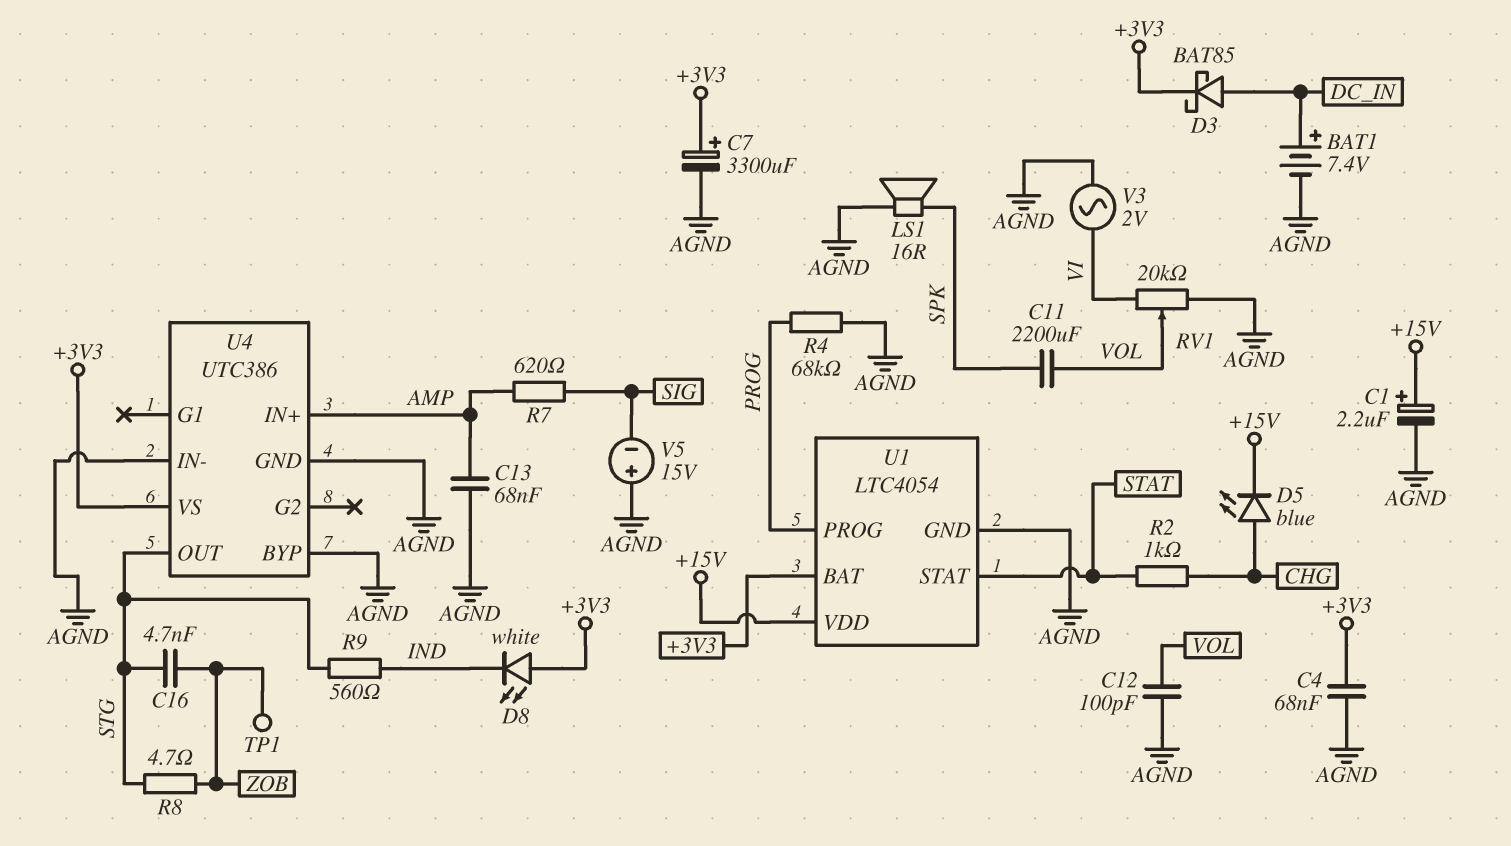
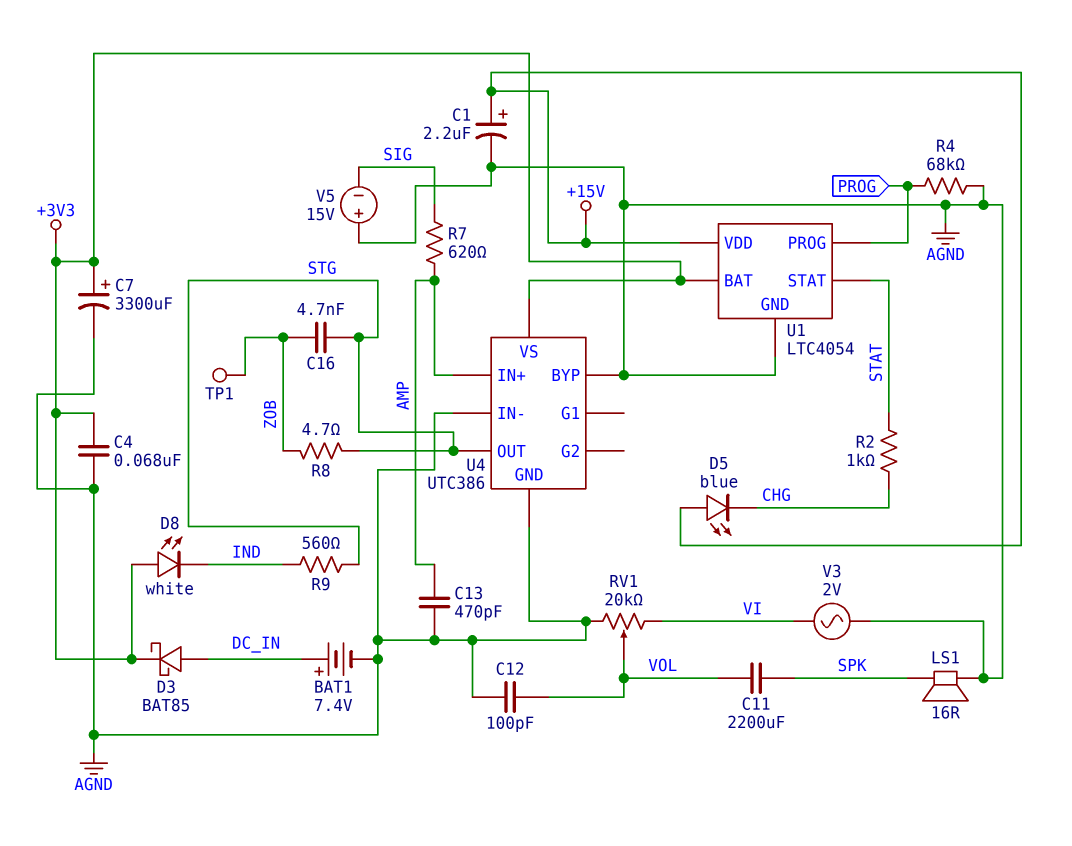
C13: 68nF (AGND, AMP) -> 470pF (AGND, AMP)
D5: LED blue (A CHG, K +15V) -> LED blue (A +15V, K CHG)

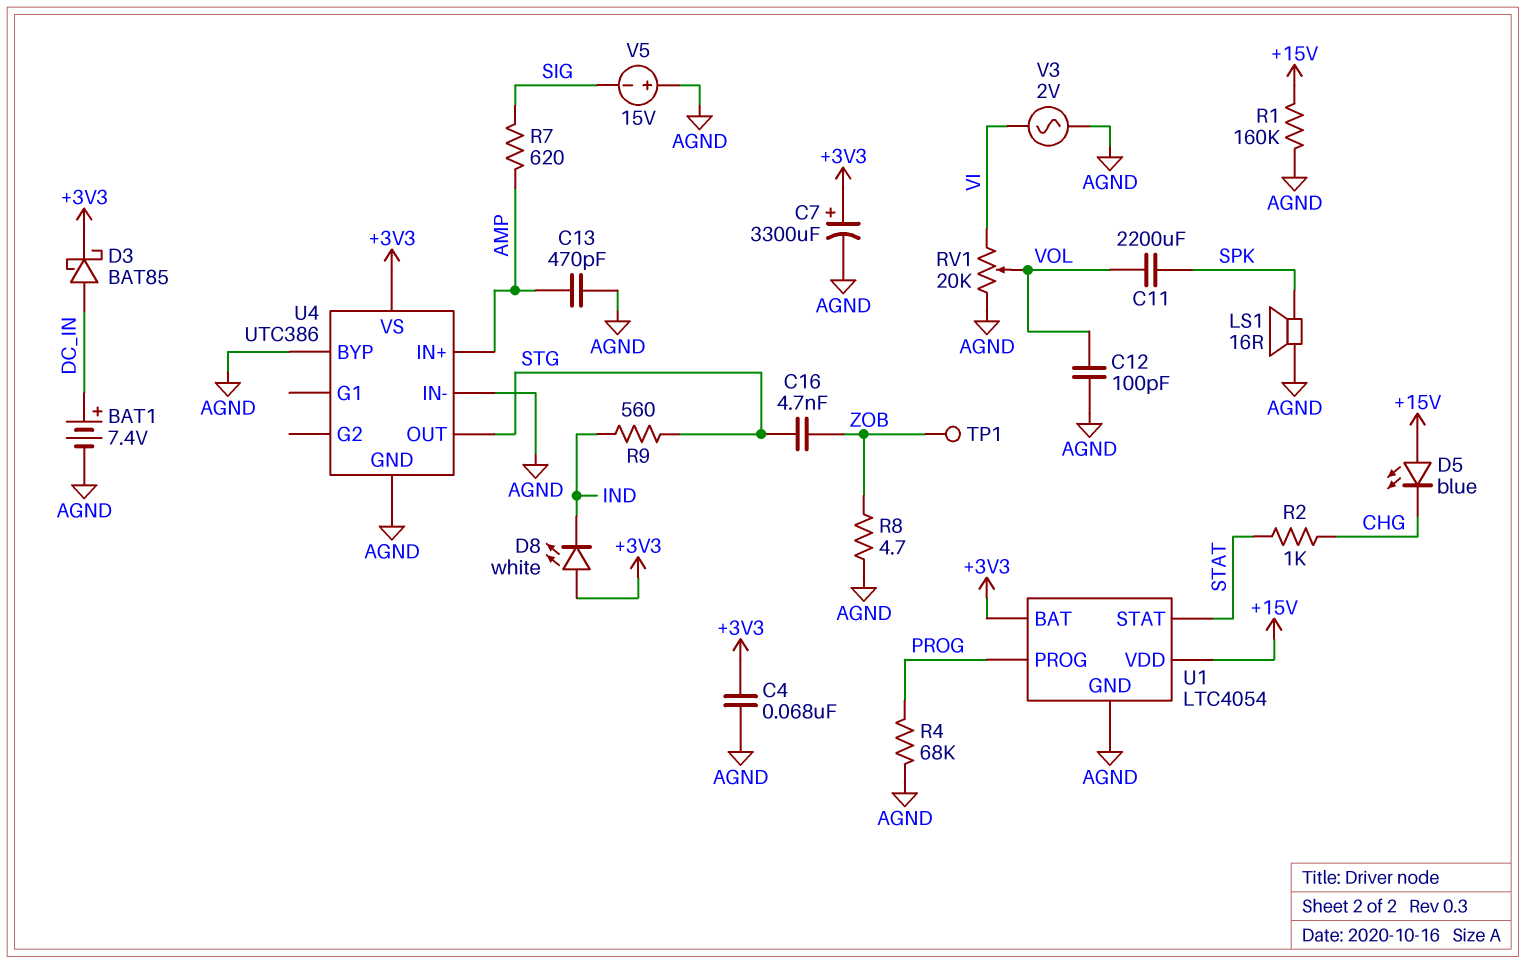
C1: 2.2uF (plus +15V, minus AGND) -> none
R1: none -> 160k (+15V, AGND)
R8: 4.7 (STG, ZOB) -> 4.7 (AGND, ZOB)

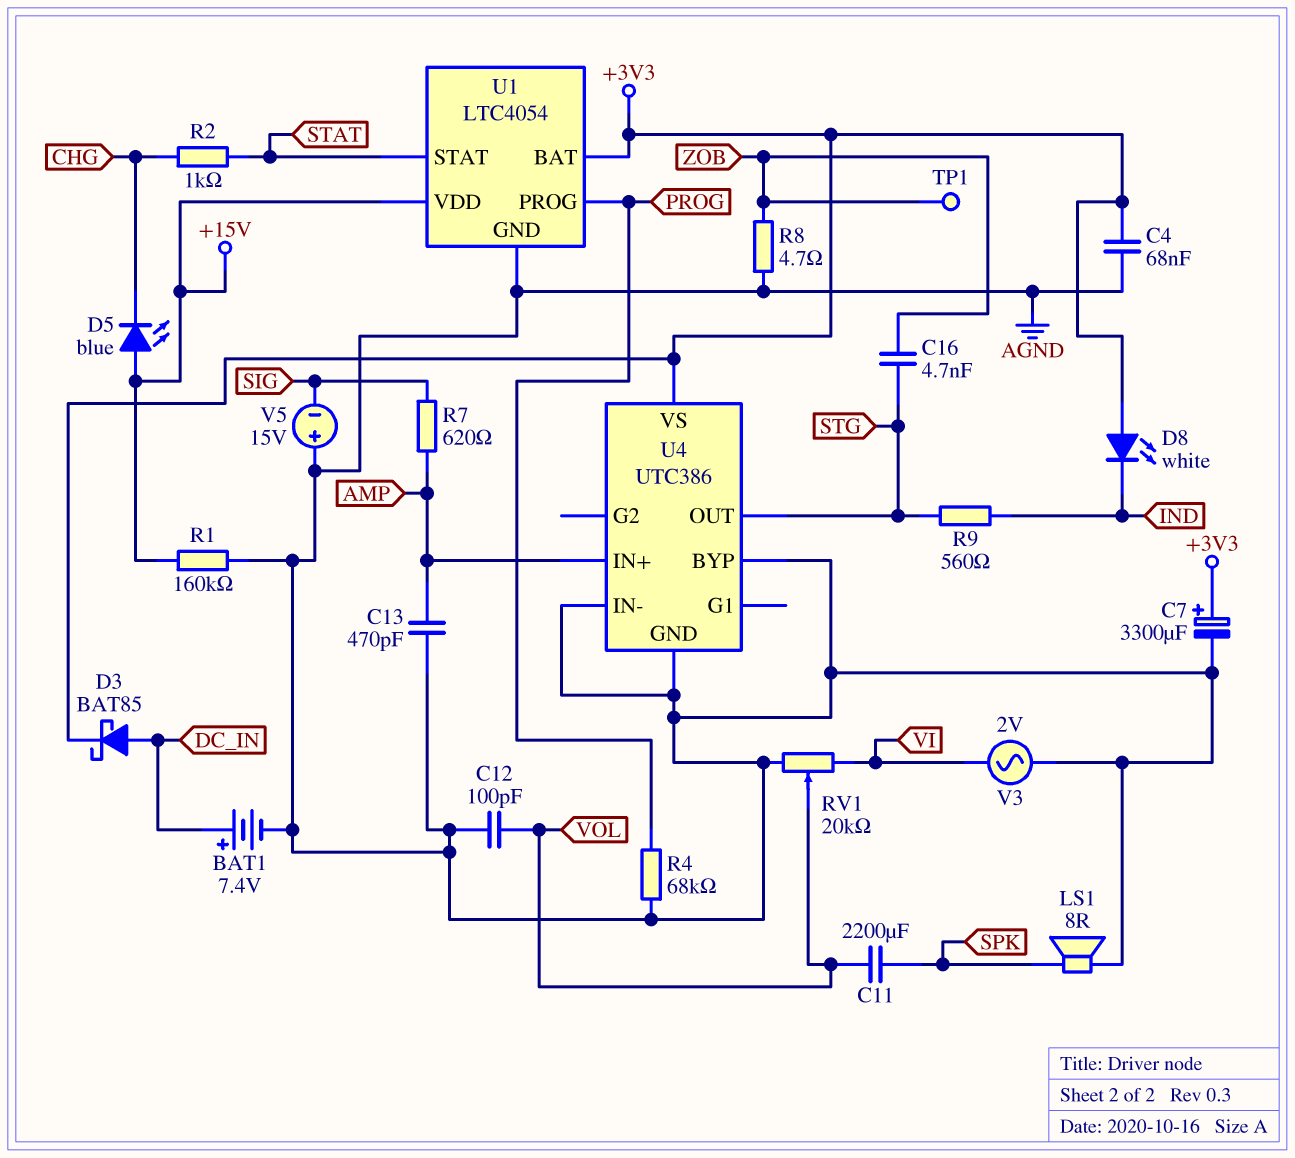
LS1: speaker 16R (AGND, SPK) -> speaker 8R (AGND, SPK)

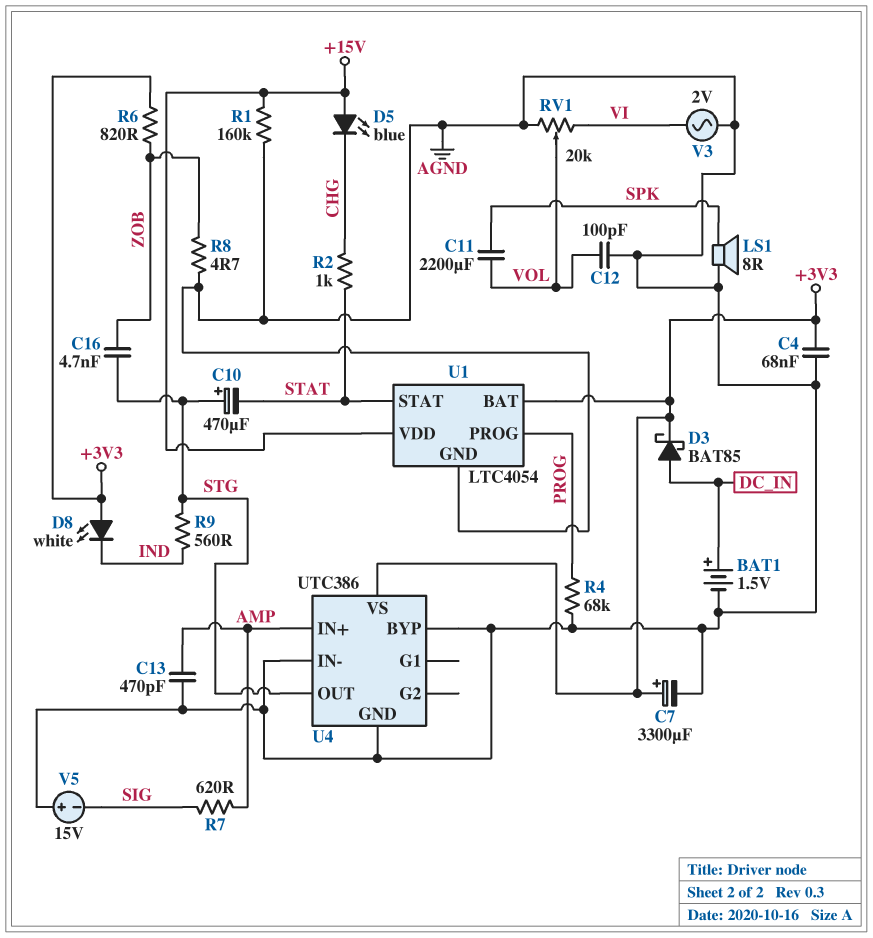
BAT1: 7.4V (plus DC_IN, minus AGND) -> 1.5V (plus DC_IN, minus AGND)
C10: none -> 470uF (plus STG, minus STAT)
R6: none -> 820 (+3V3, ZOB)
TP1: test point (ZOB) -> none

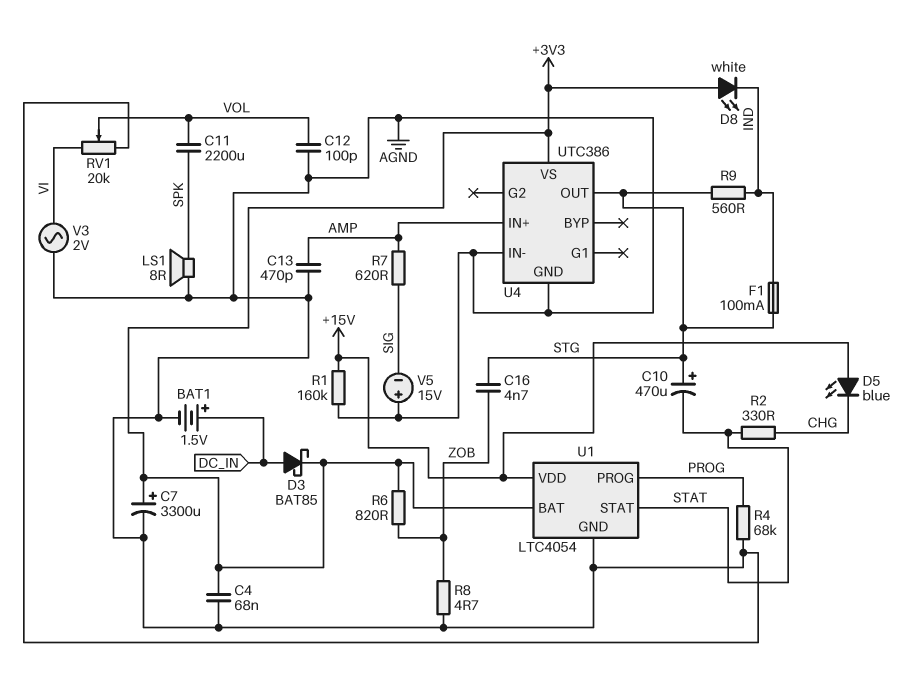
F1: none -> 100mA (IND, STG)
R2: 1k (CHG, STAT) -> 330 (CHG, STAT)
U4 pin BYP: AGND -> none

